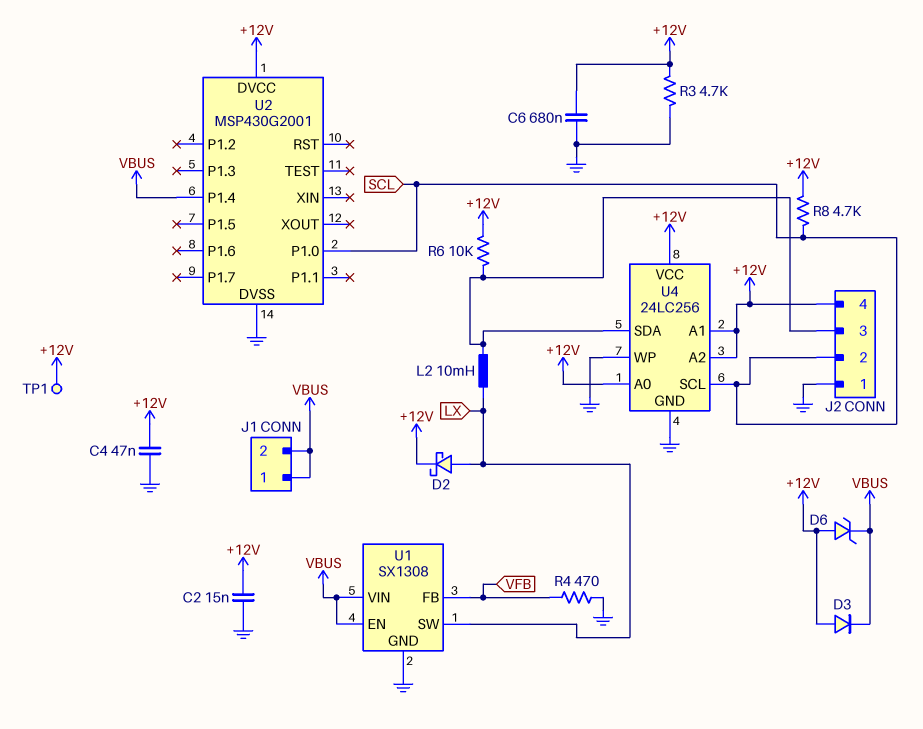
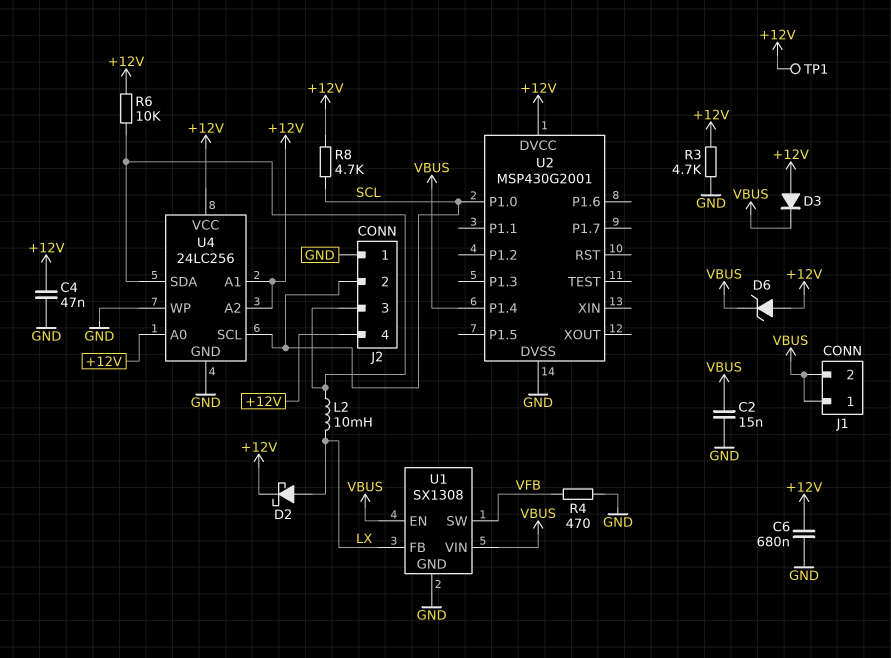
C2: 15nF (+12V, GND) -> 15nF (GND, VBUS)
U1 pin FB: VFB -> LX
U1 pin SW: LX -> VFB

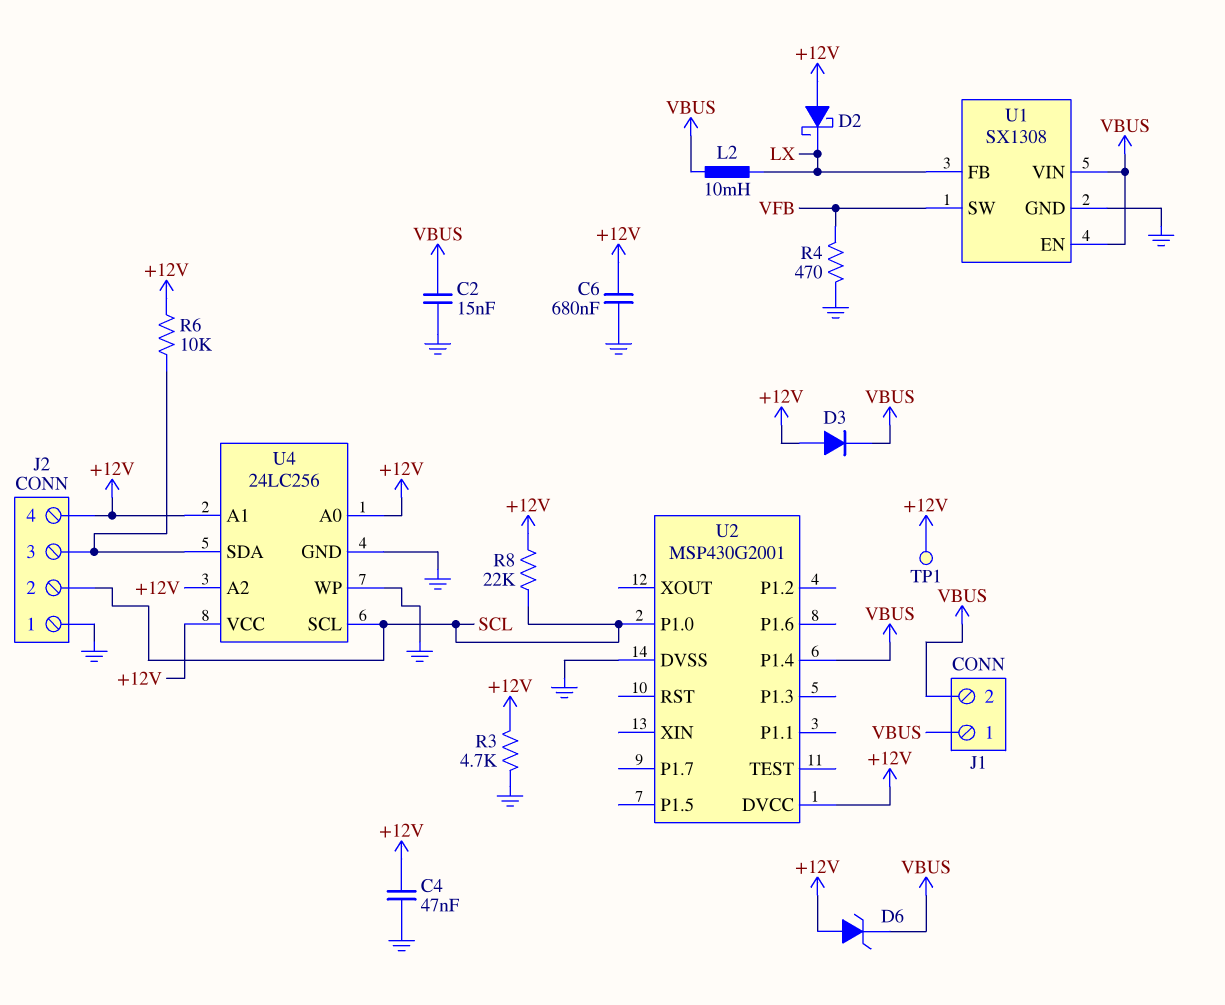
D2: schottky (A LX, K +12V) -> schottky (A +12V, K LX)
L2: 10mH (J2/3, LX) -> 10mH (LX, VBUS)
R8: 4.7k (+12V, SCL) -> 22k (+12V, SCL)

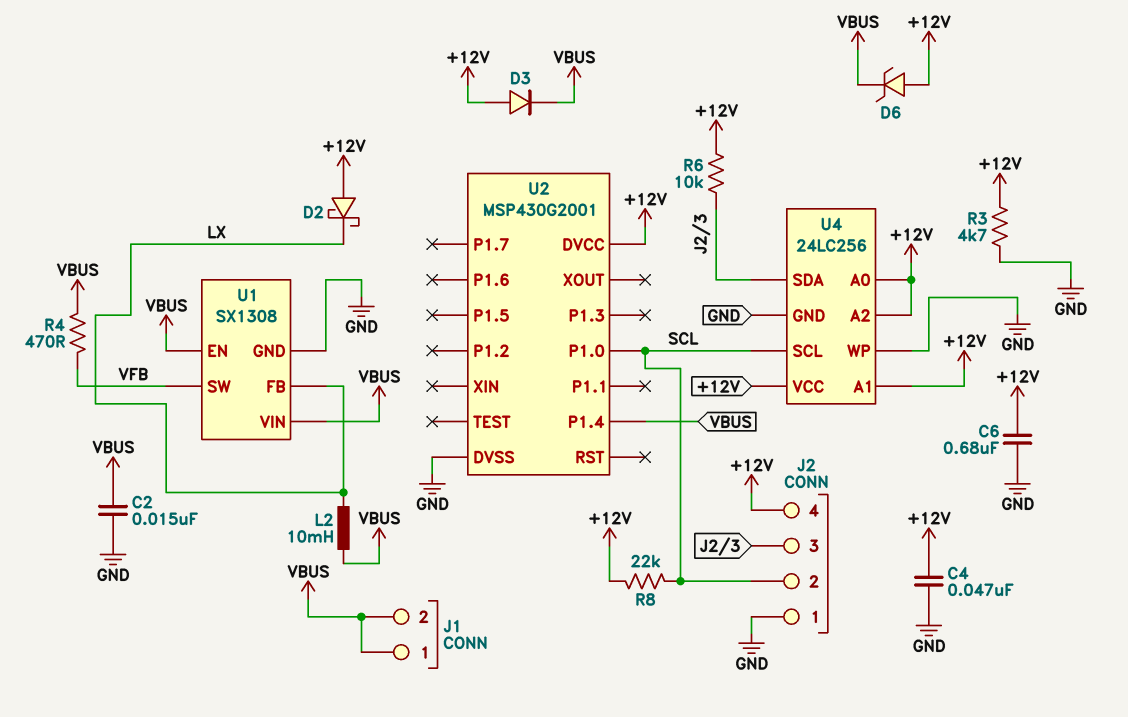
R4: 470 (GND, VFB) -> 470 (VBUS, VFB)
TP1: test point (+12V) -> none

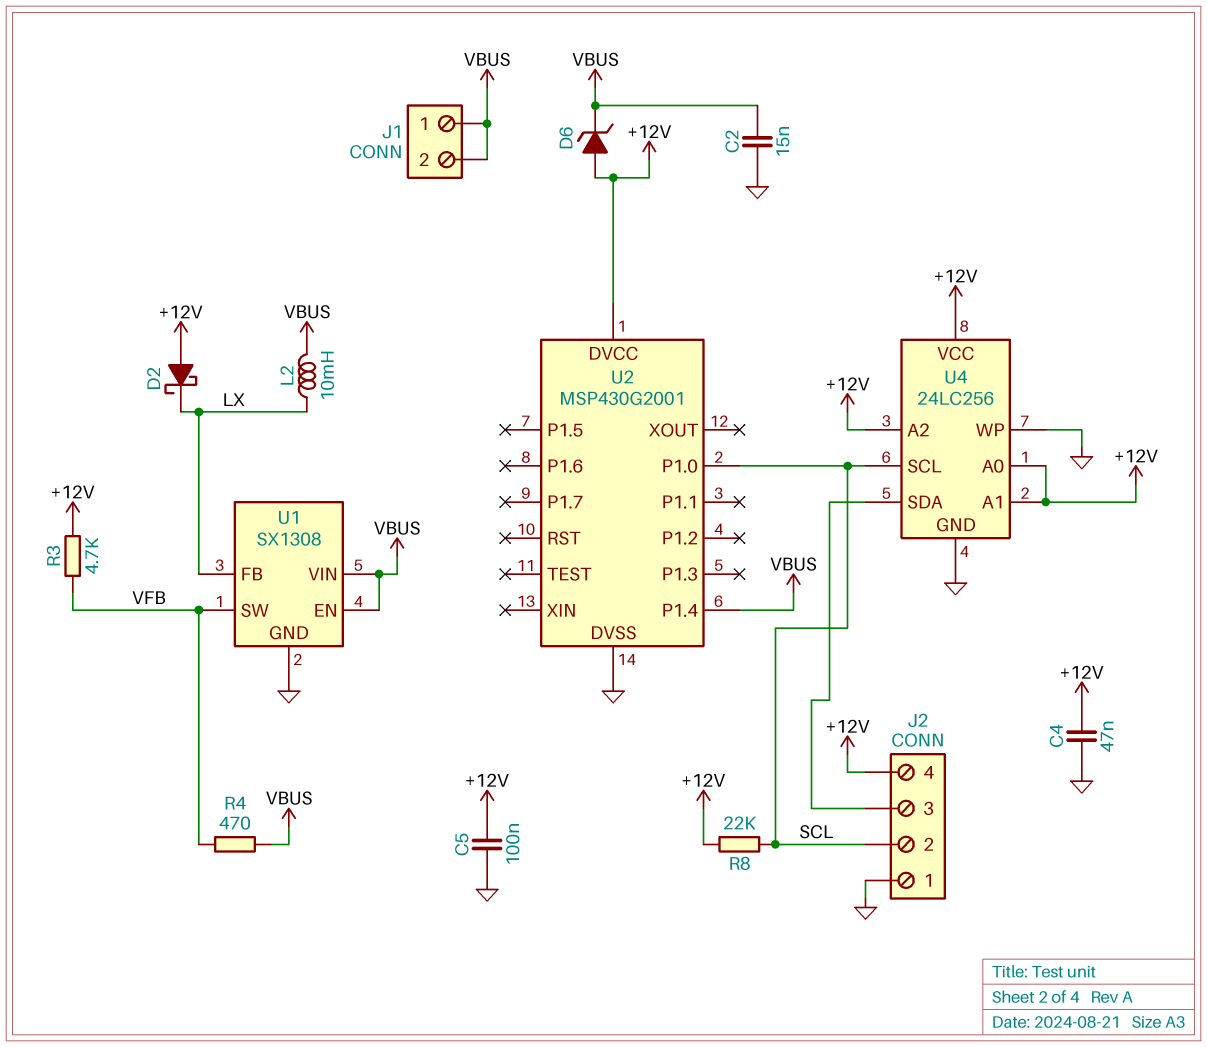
C5: none -> 100nF (+12V, GND)
C6: 680nF (+12V, GND) -> none
D3: diode (A +12V, K VBUS) -> none
R3: 4.7k (+12V, GND) -> 4.7k (+12V, VFB)
R6: 10k (+12V, J2/3) -> none

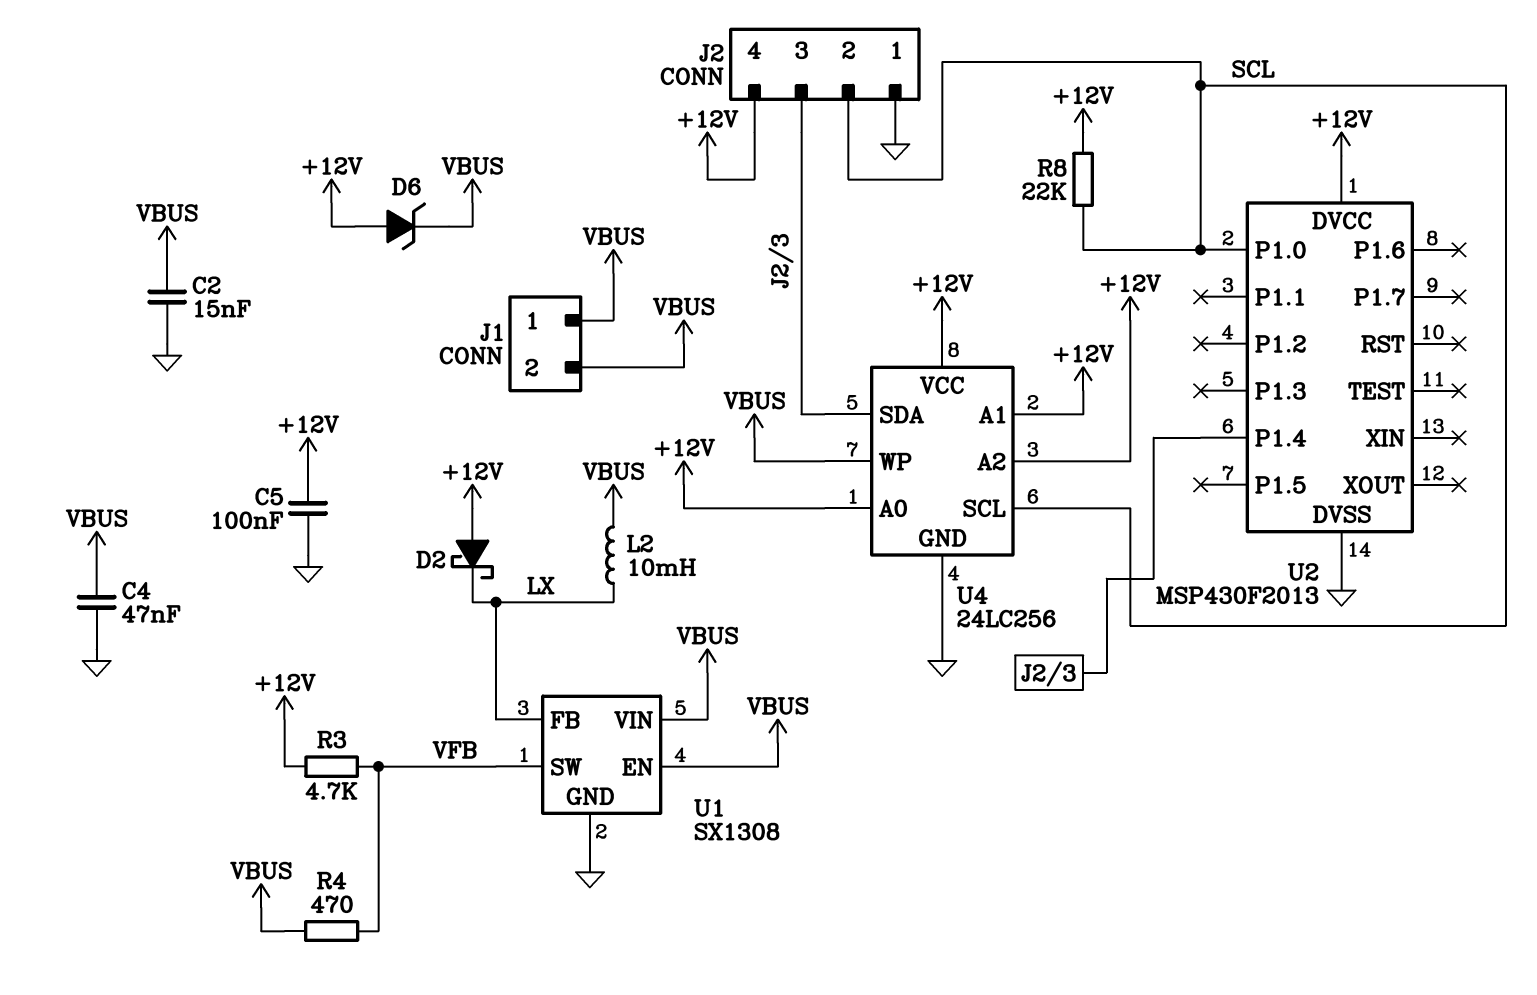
C4: 47nF (+12V, GND) -> 47nF (GND, VBUS)
U2: MSP430G2001 -> MSP430F2013
U2 pin P1.4: VBUS -> J2/3
U4 pin WP: GND -> VBUS

